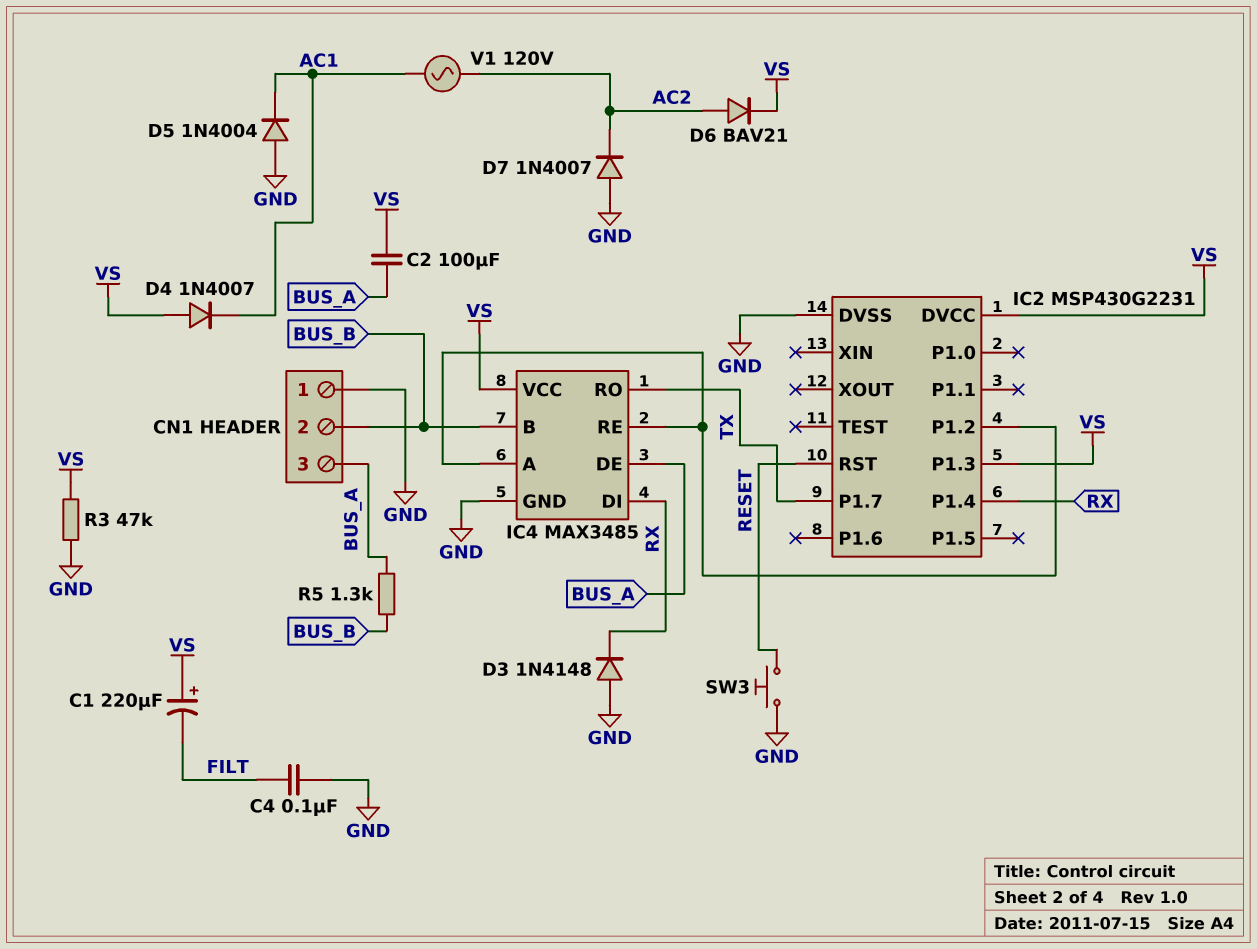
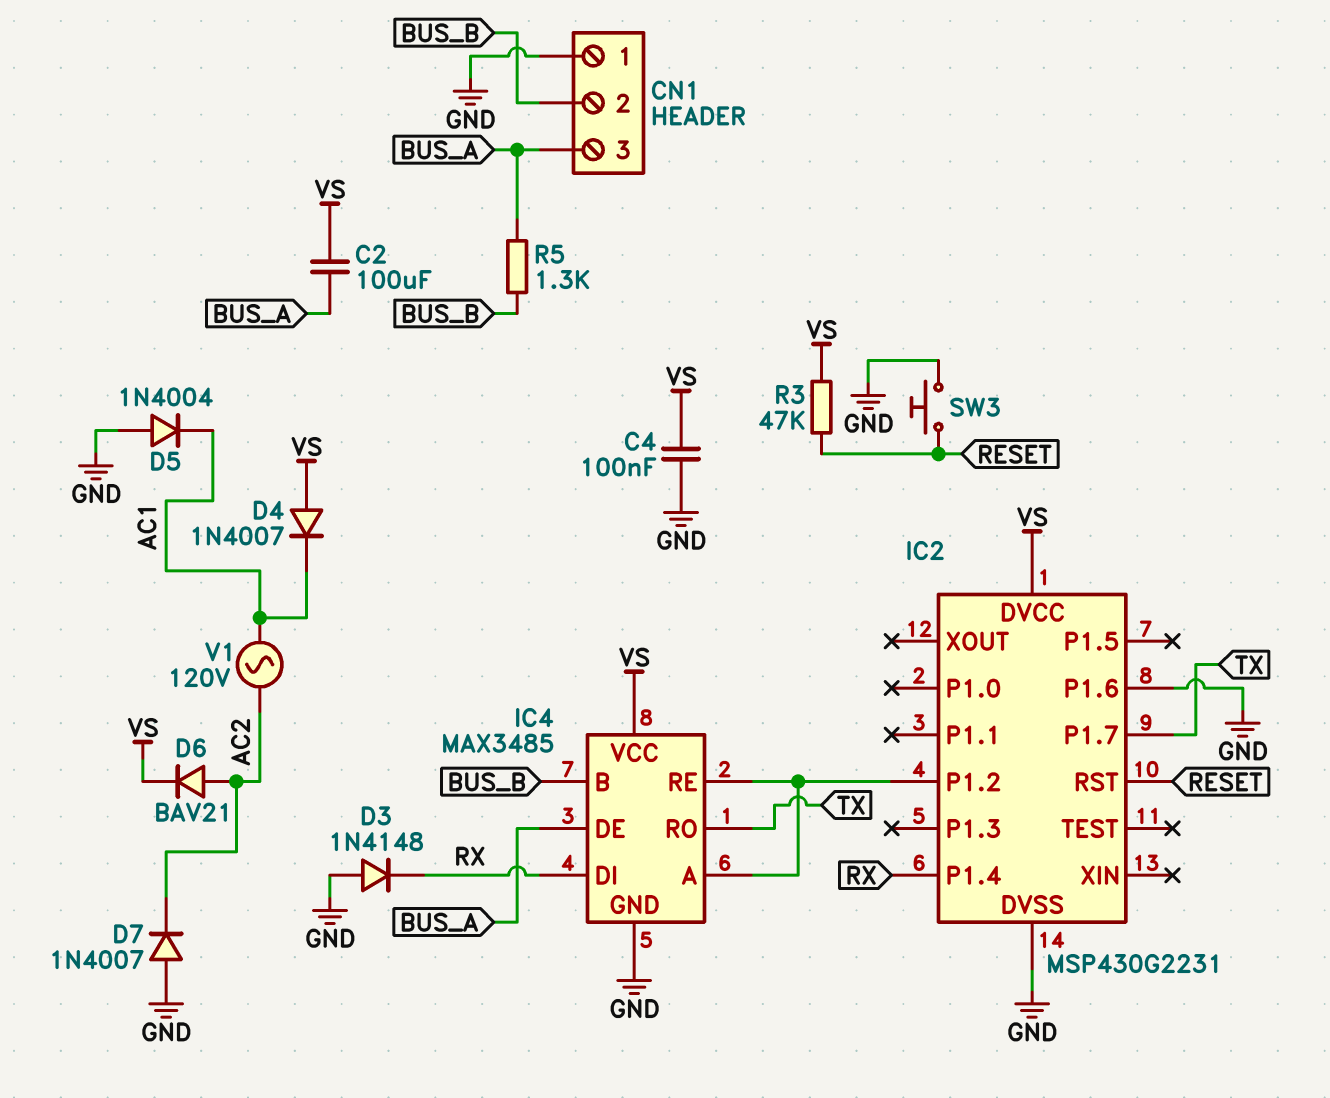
C1: 220uF (plus VS, minus FILT) -> none
C4: 100nF (FILT, GND) -> 100nF (GND, VS)
IC2 pin P1.3: VS -> none
IC2 pin P1.6: none -> GND
R3: 47k (GND, VS) -> 47k (RESET, VS)

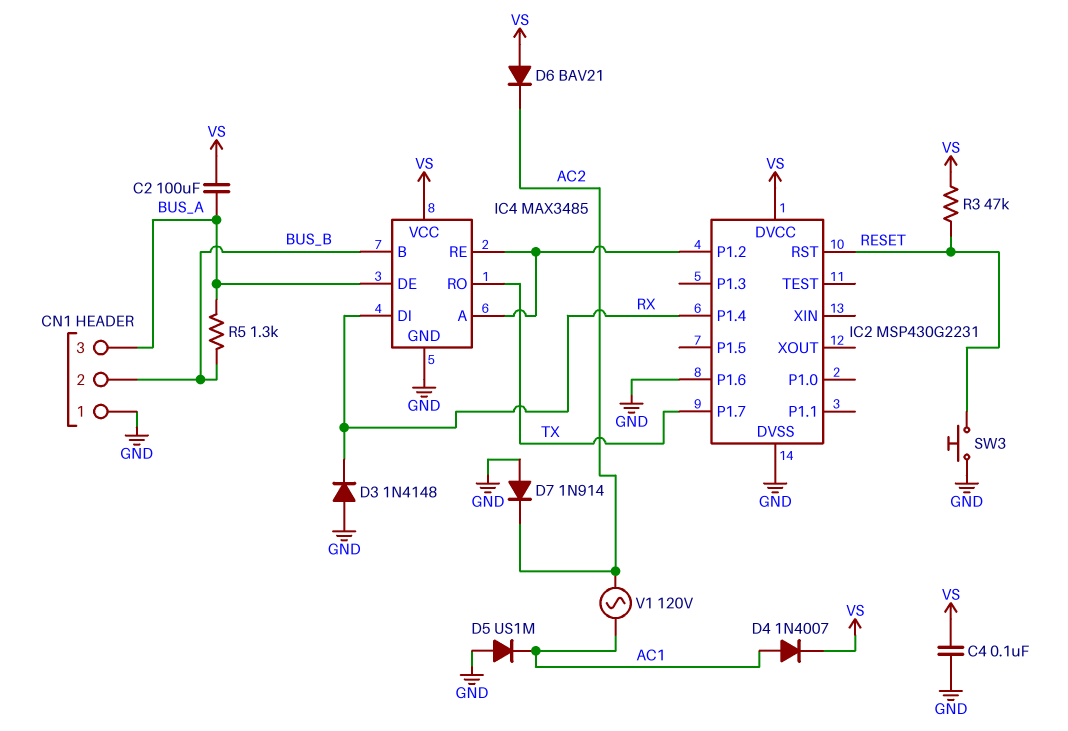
D4: diode 1N4007 (A VS, K AC1) -> diode 1N4007 (A AC1, K VS)
D5: diode 1N4004 (A GND, K AC1) -> diode US1M (A GND, K AC1)
D6: diode BAV21 (A AC2, K VS) -> diode BAV21 (A VS, K AC2)
D7: diode 1N4007 (A GND, K AC2) -> diode 1N914 (A GND, K AC2)

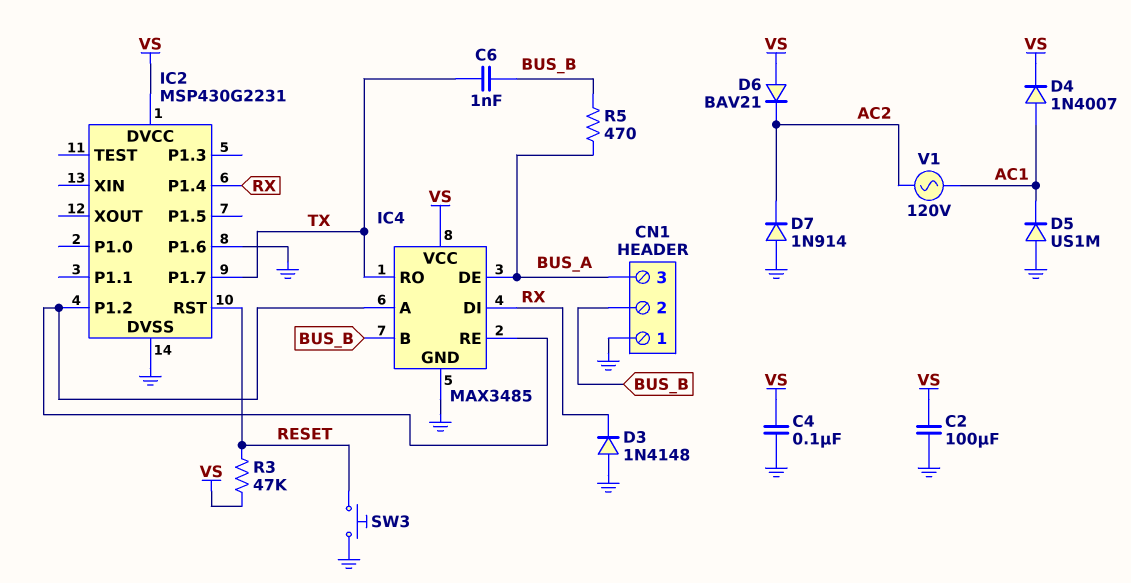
C2: 100uF (BUS_A, VS) -> 100uF (GND, VS)
C6: none -> 1nF (BUS_B, TX)
R5: 1.3k (BUS_A, BUS_B) -> 470 (BUS_A, BUS_B)

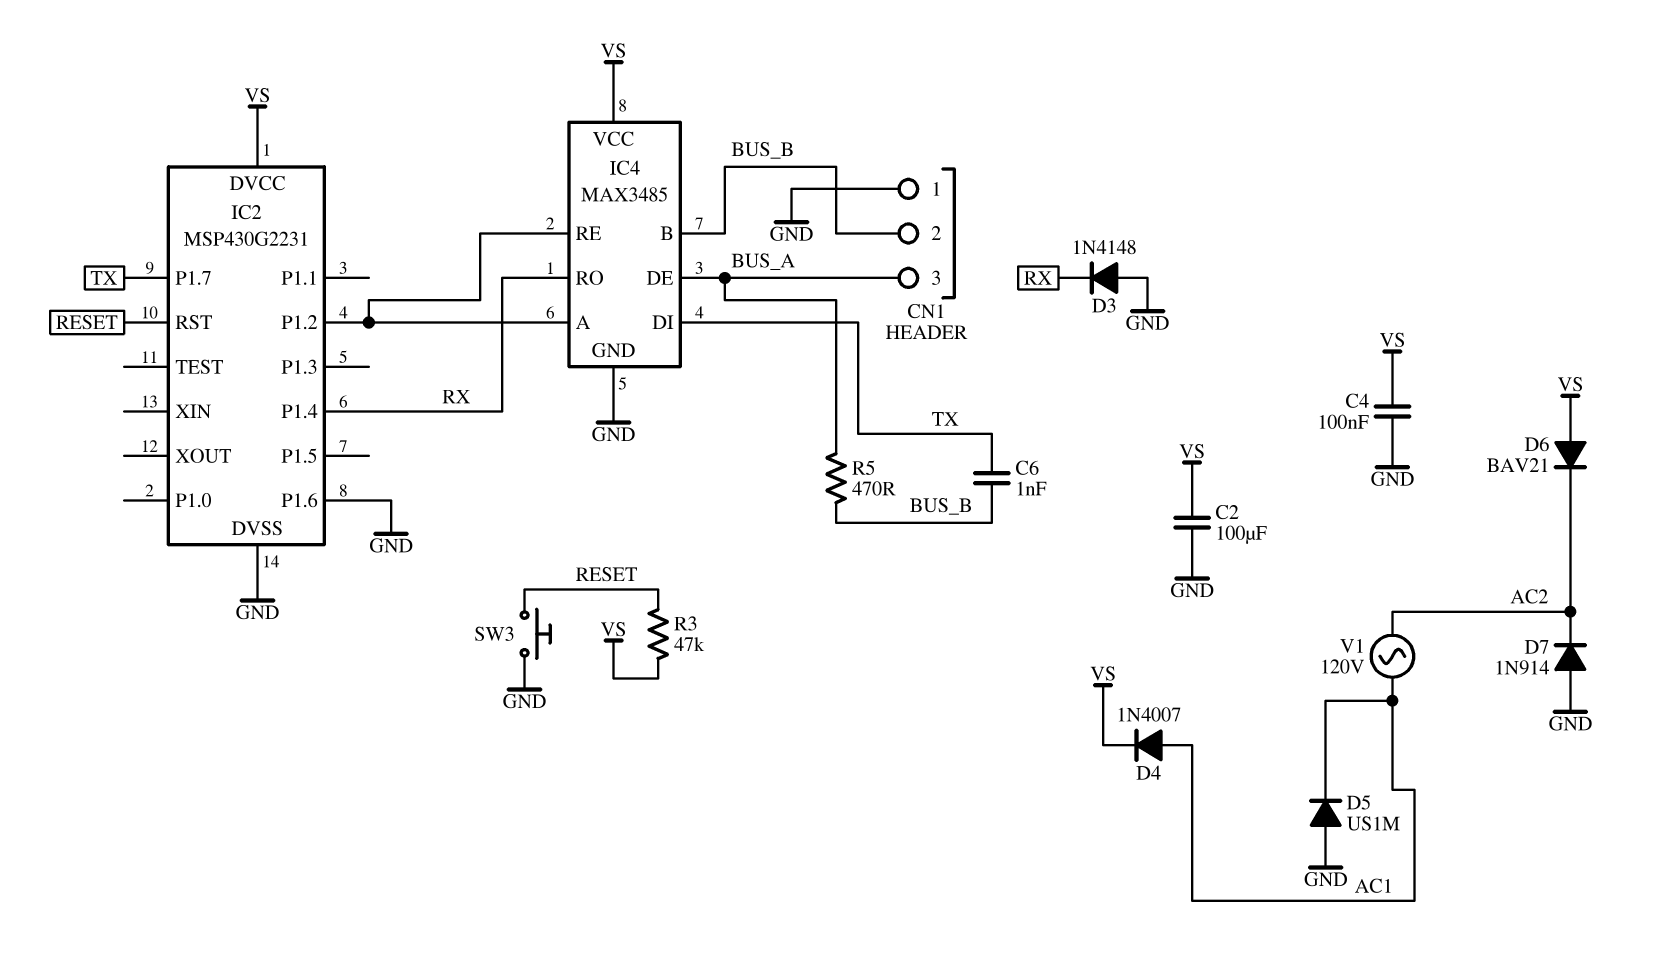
IC4 pin DI: RX -> TX
IC4 pin RO: TX -> RX

